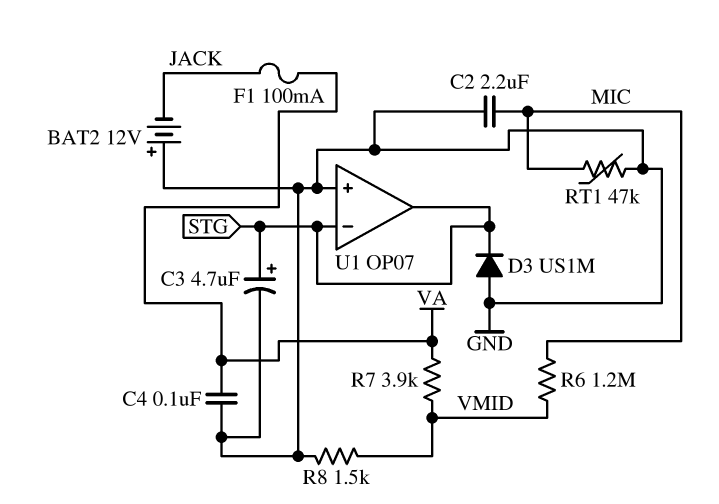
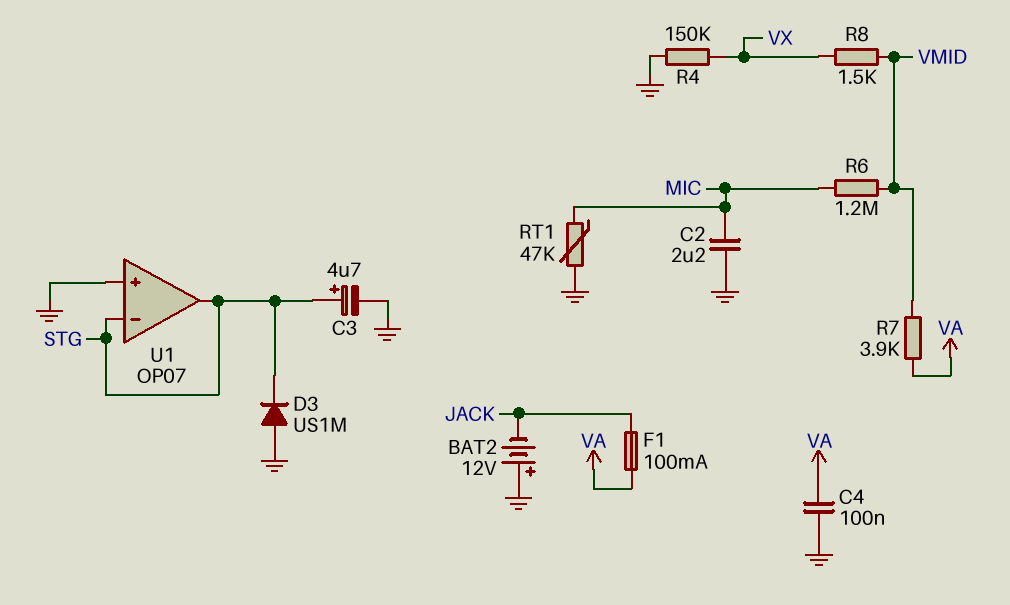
R4: none -> 150k (GND, VX)
R8: 1.5k (GND, VMID) -> 1.5k (VMID, VX)

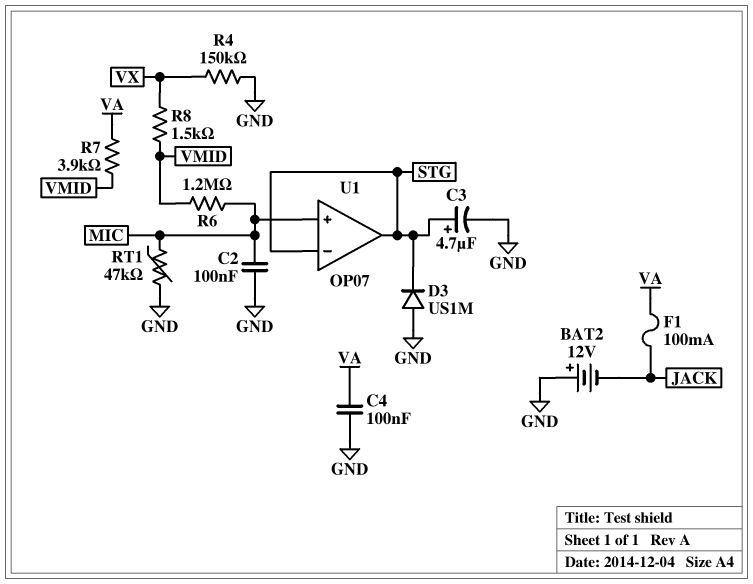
C2: 2.2uF (GND, MIC) -> 100nF (GND, MIC)
U1 pin in+: GND -> MIC

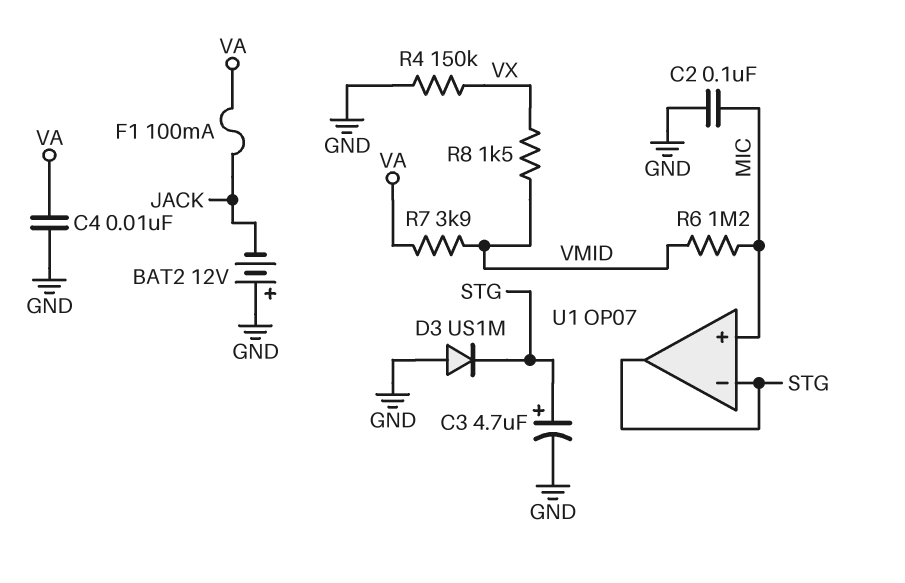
C4: 100nF (GND, VA) -> 10nF (GND, VA)
RT1: 47k (GND, MIC) -> none

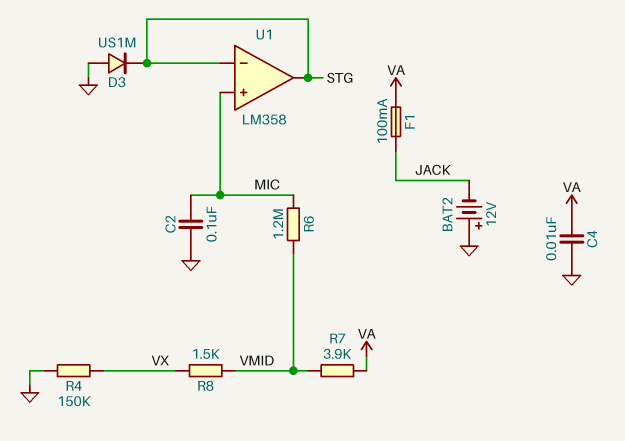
C3: 4.7uF (plus STG, minus GND) -> none
U1: OP07 -> LM358

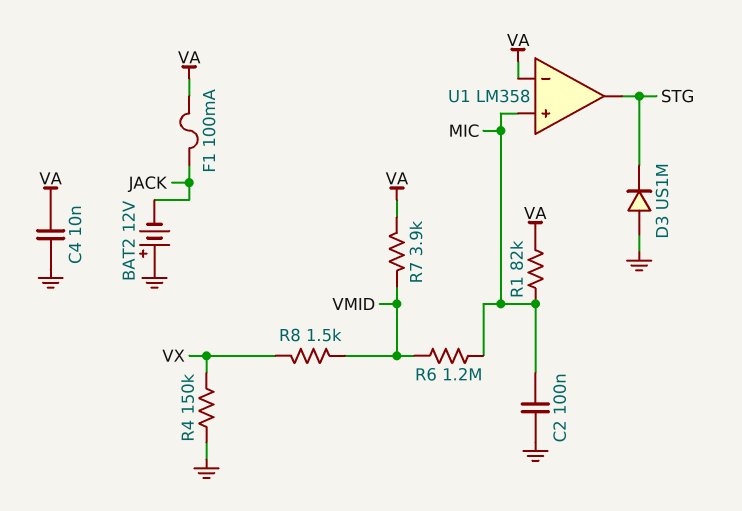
R1: none -> 82k (MIC, VA)
U1 pin in-: STG -> VA

